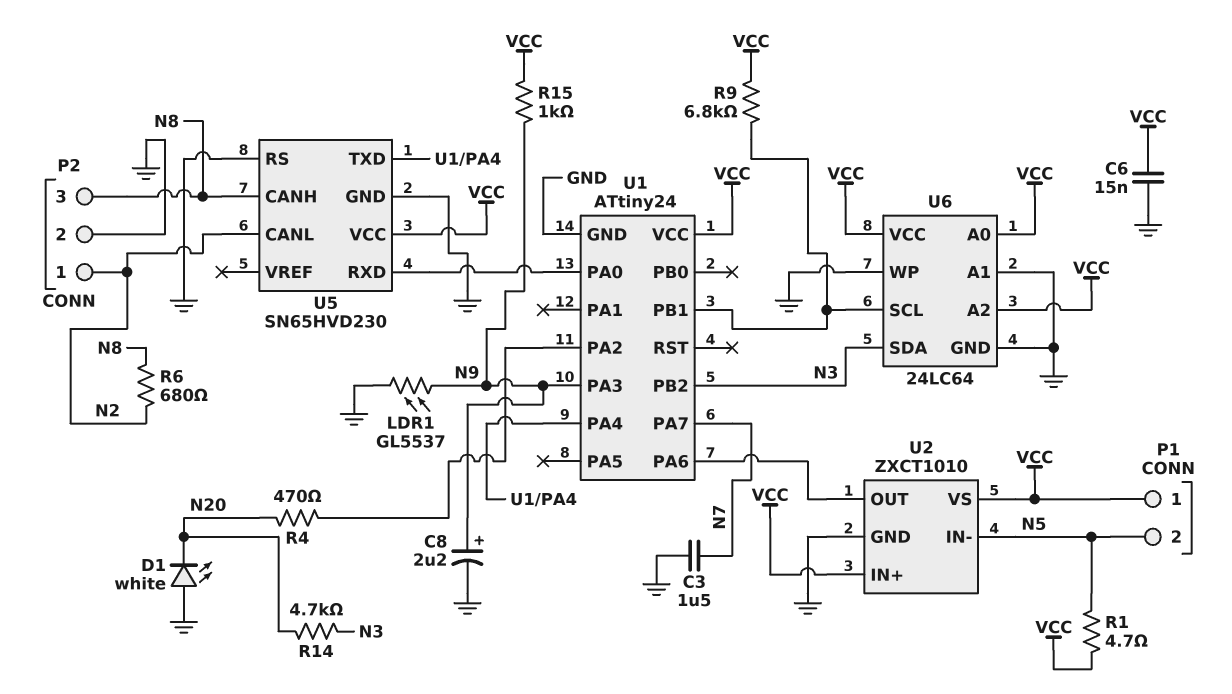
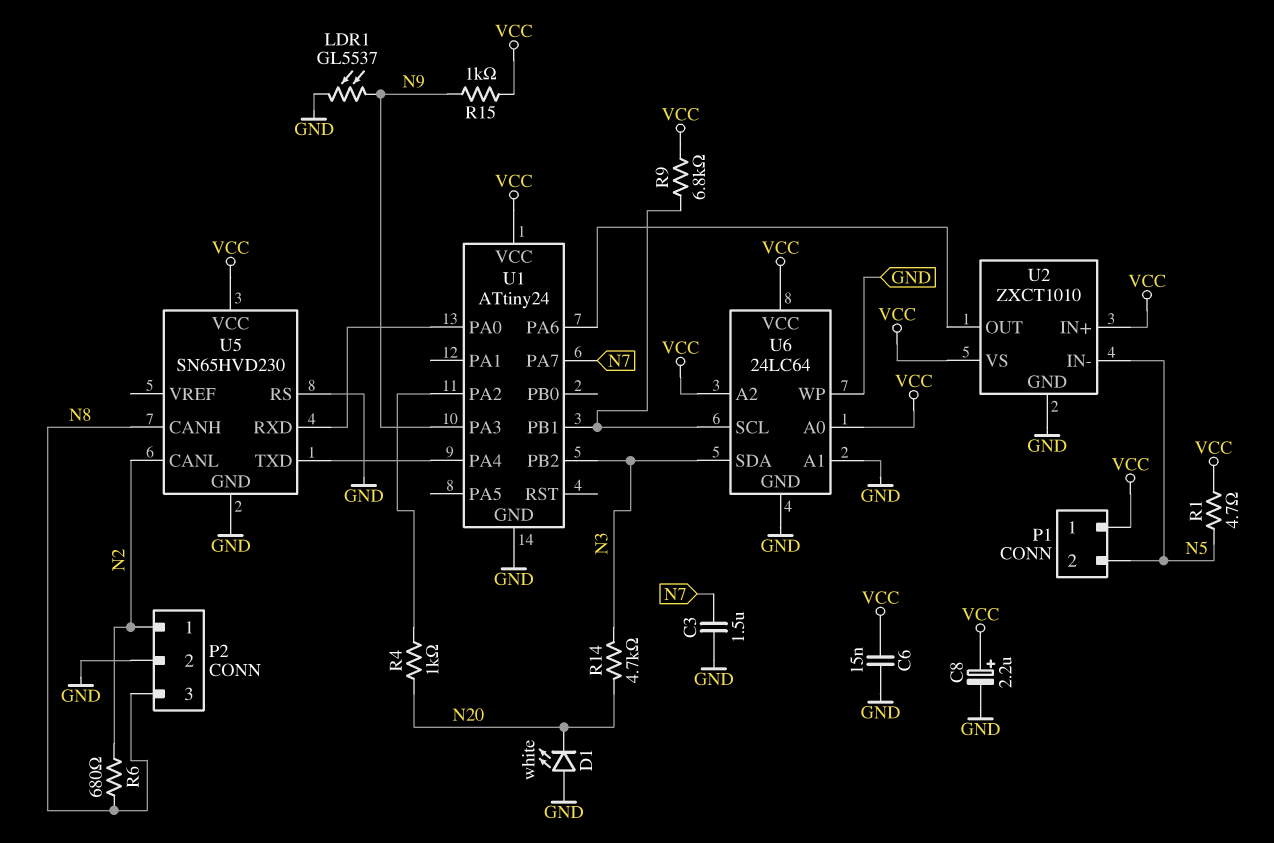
C8: 2.2uF (plus N9, minus GND) -> 2.2uF (plus VCC, minus GND)
R4: 470 (N20, U1/PA2) -> 1k (N20, U1/PA2)

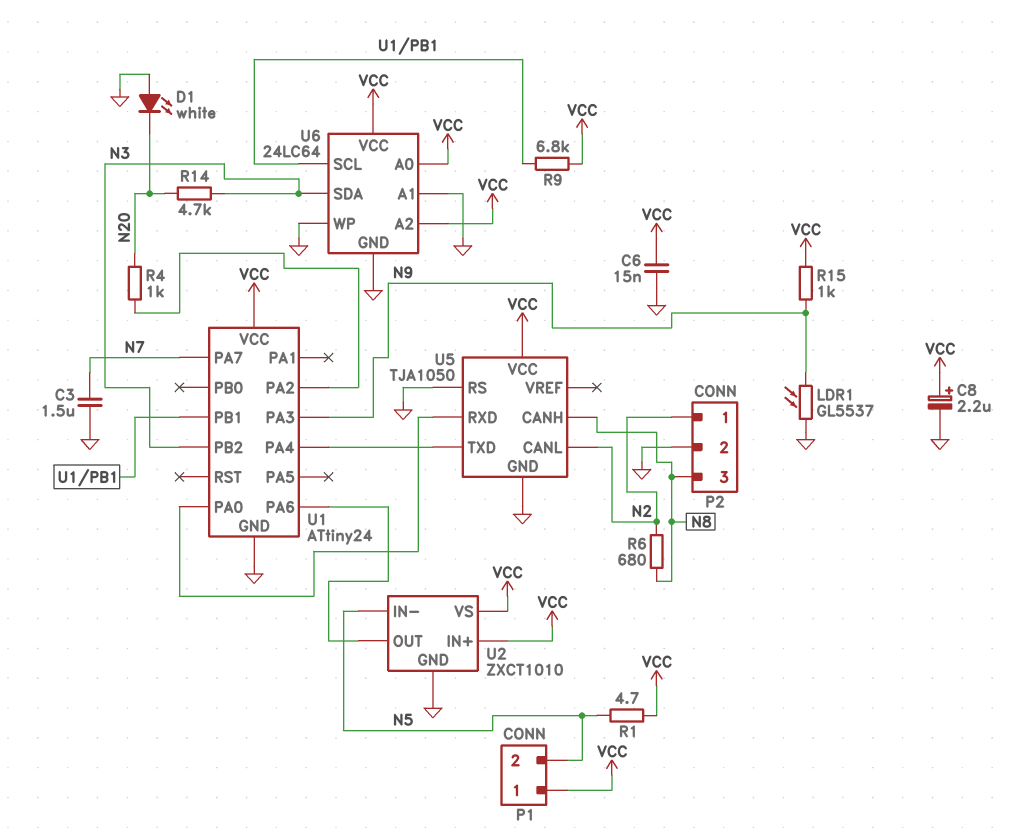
U5: SN65HVD230 -> TJA1050

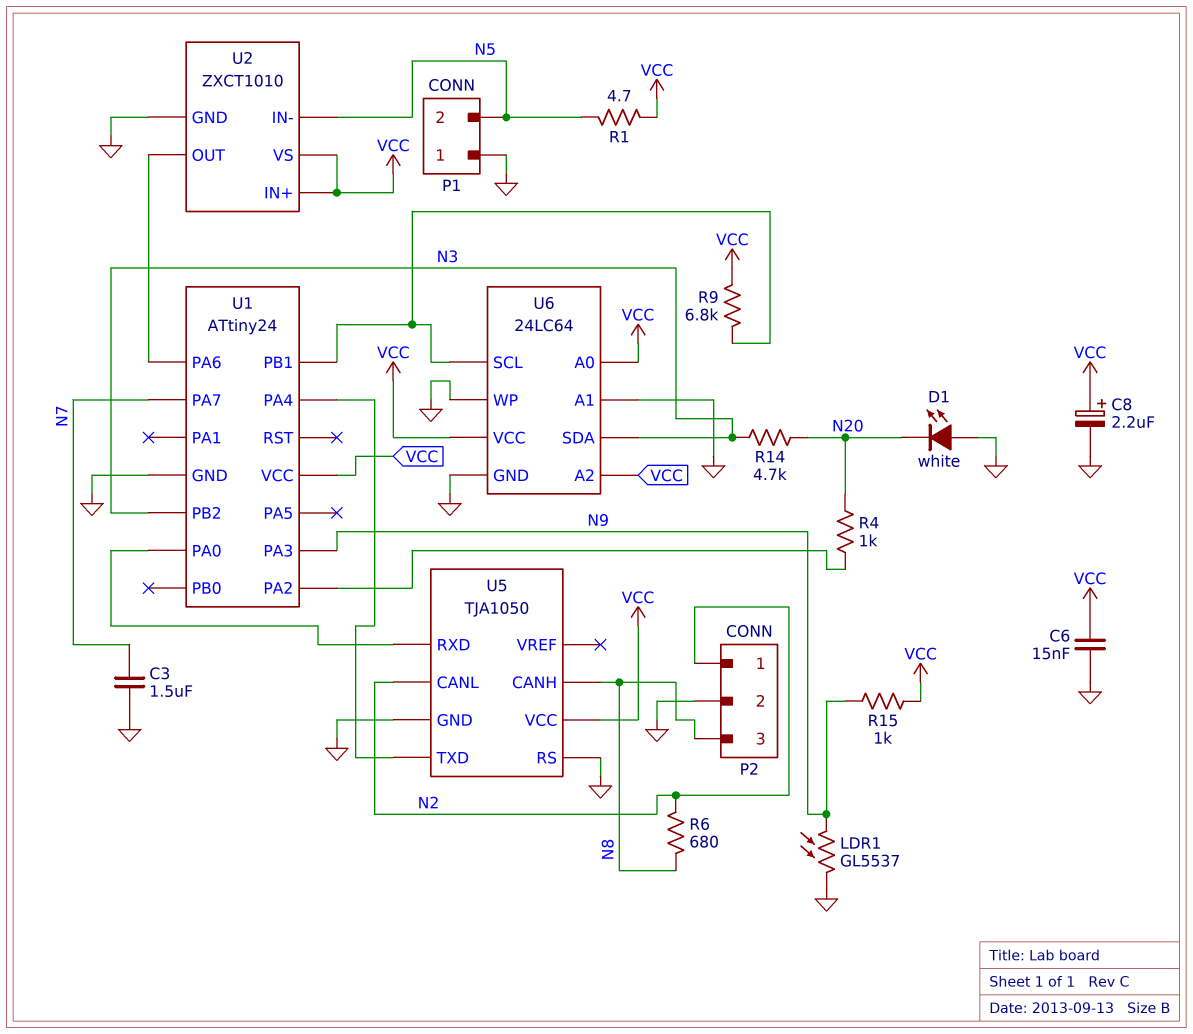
P1 pin 1: VCC -> GND

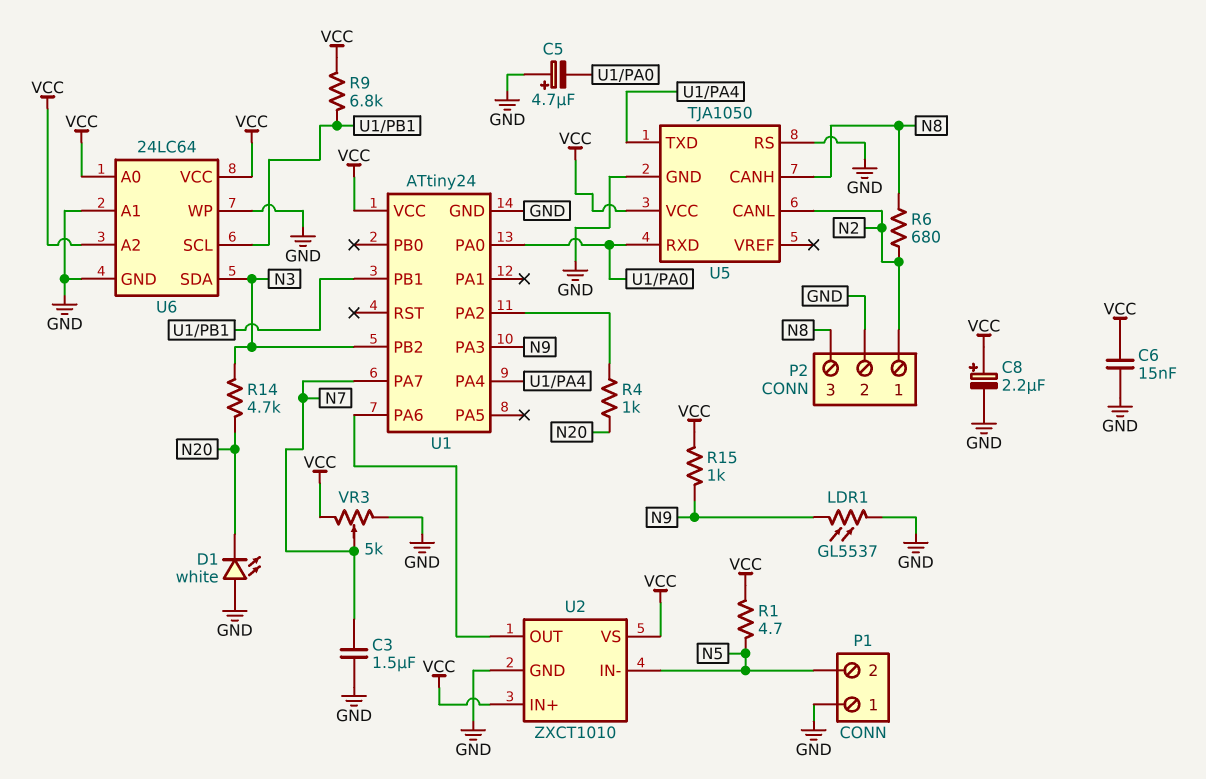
C5: none -> 4.7uF (plus GND, minus U1/PA0)
VR3: none -> 5k (GND, VCC, wiper N7)

